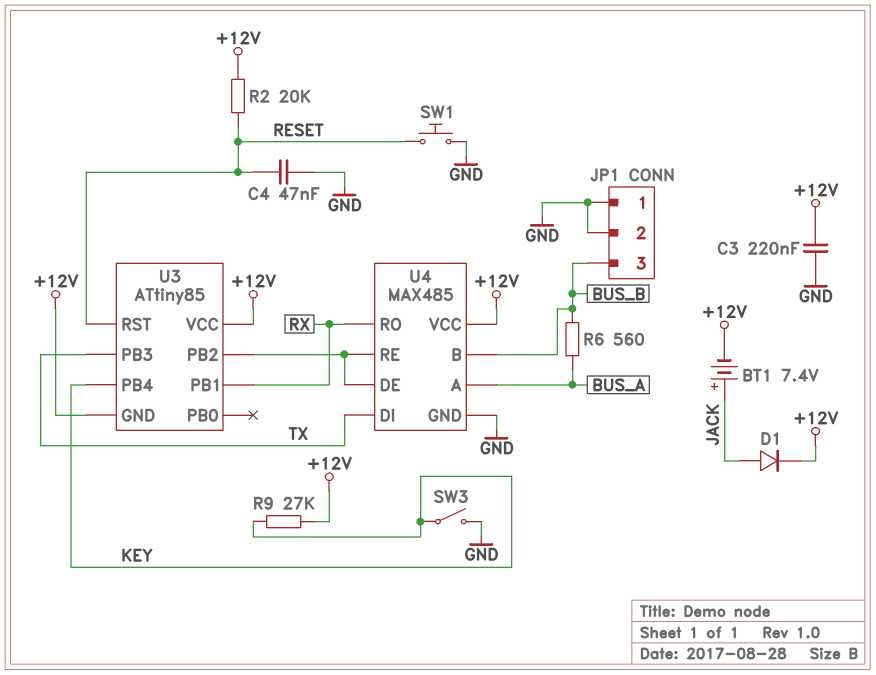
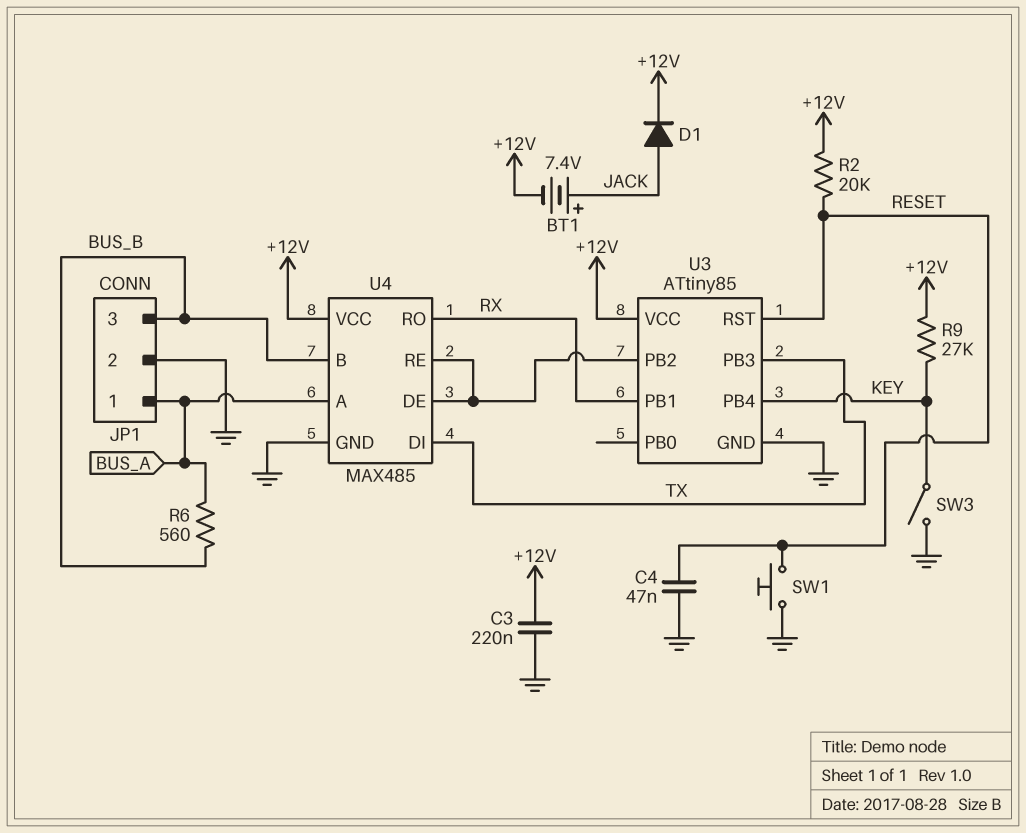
JP1 pin 1: GND -> BUS_A
U3 pin GND: +12V -> GND

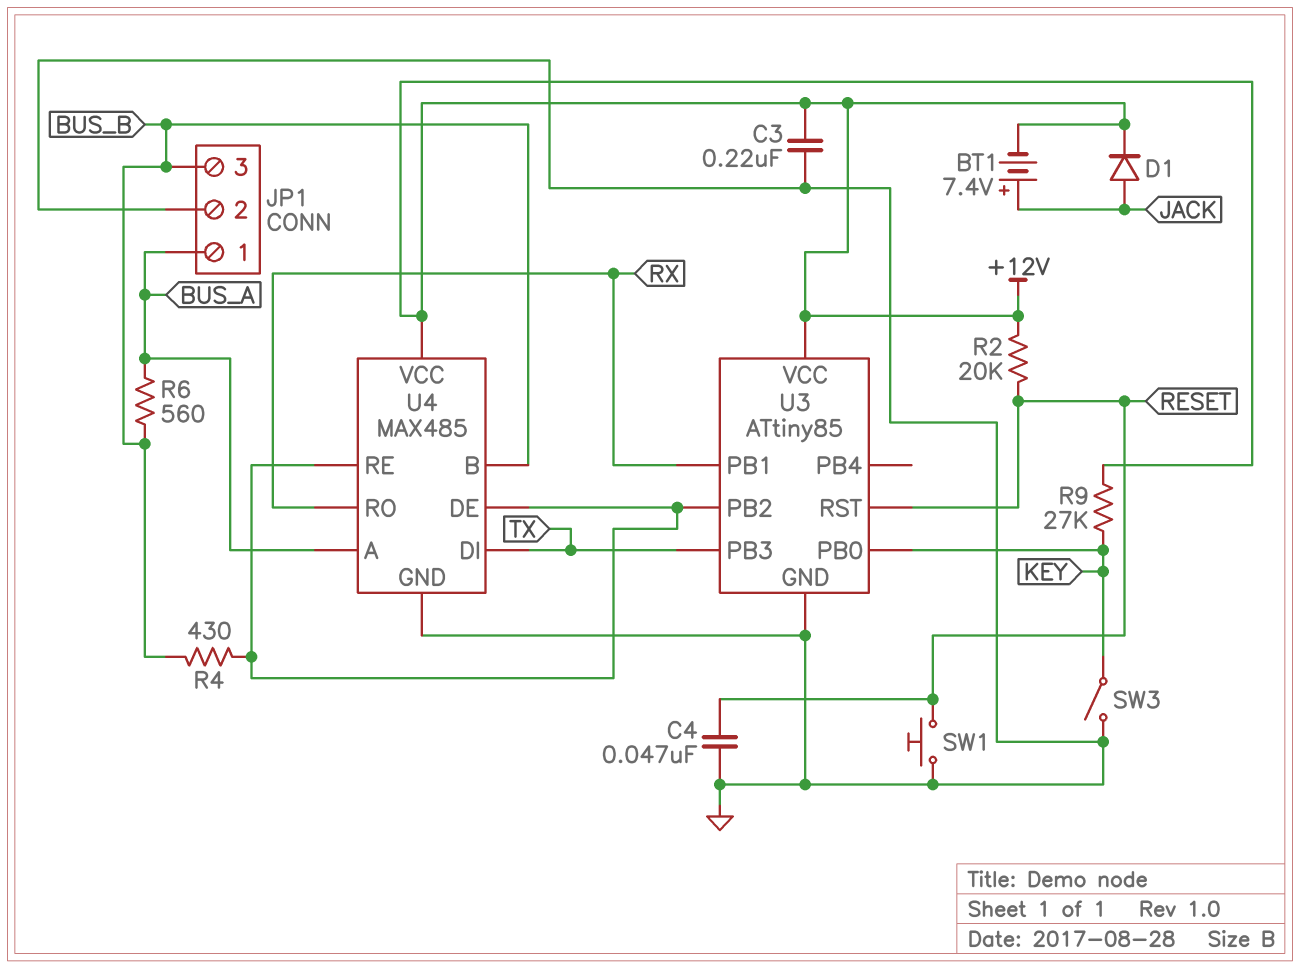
R4: none -> 430 (BUS_B, U3/PB2)
U3 pin PB0: none -> KEY
U3 pin PB4: KEY -> none

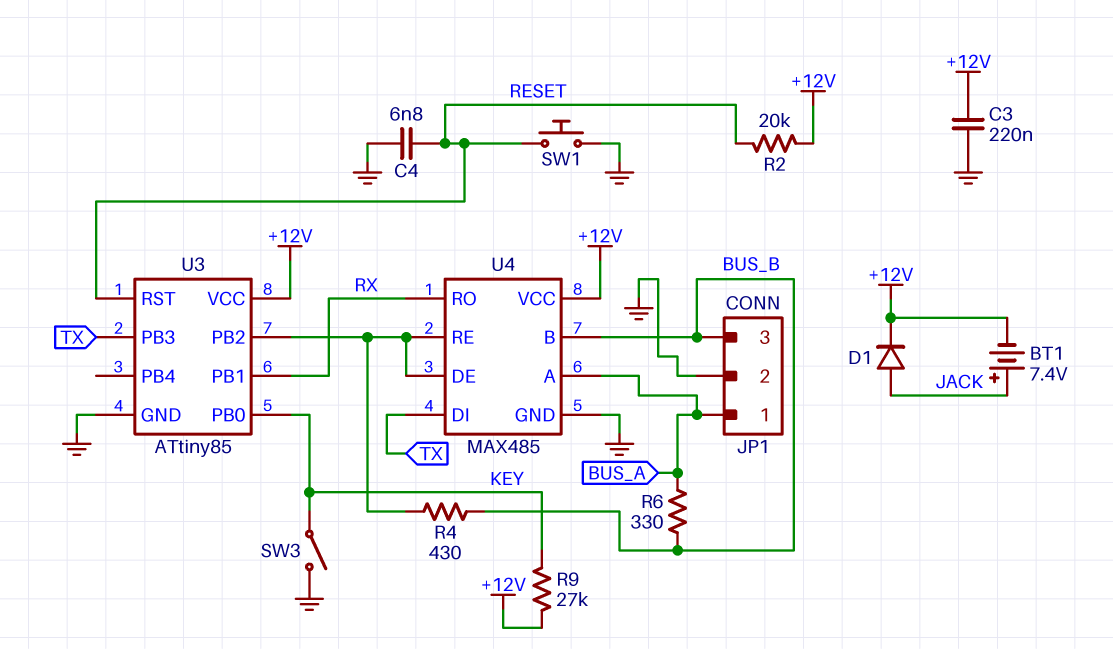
C4: 47nF (GND, RESET) -> 6.8nF (GND, RESET)
R6: 560 (BUS_A, BUS_B) -> 330 (BUS_A, BUS_B)

